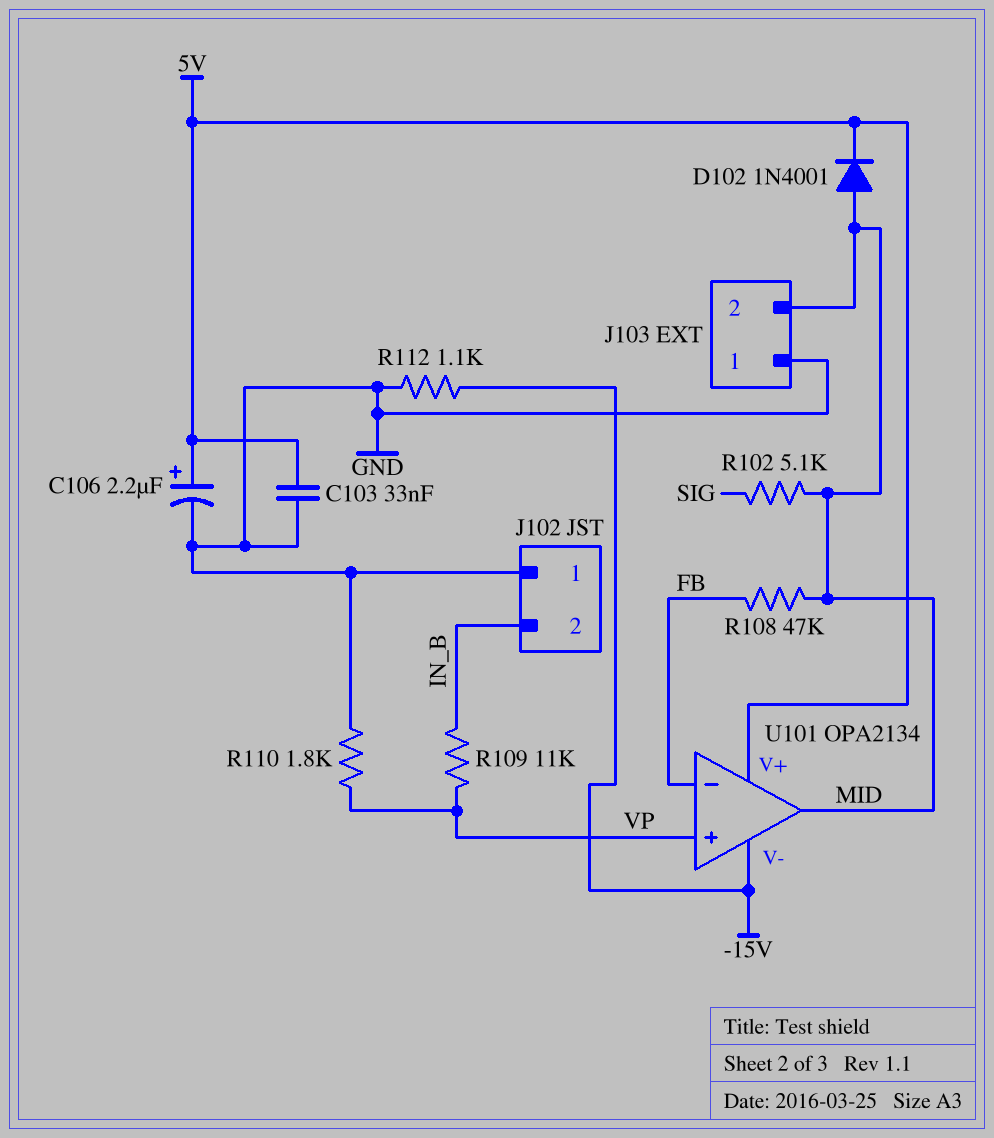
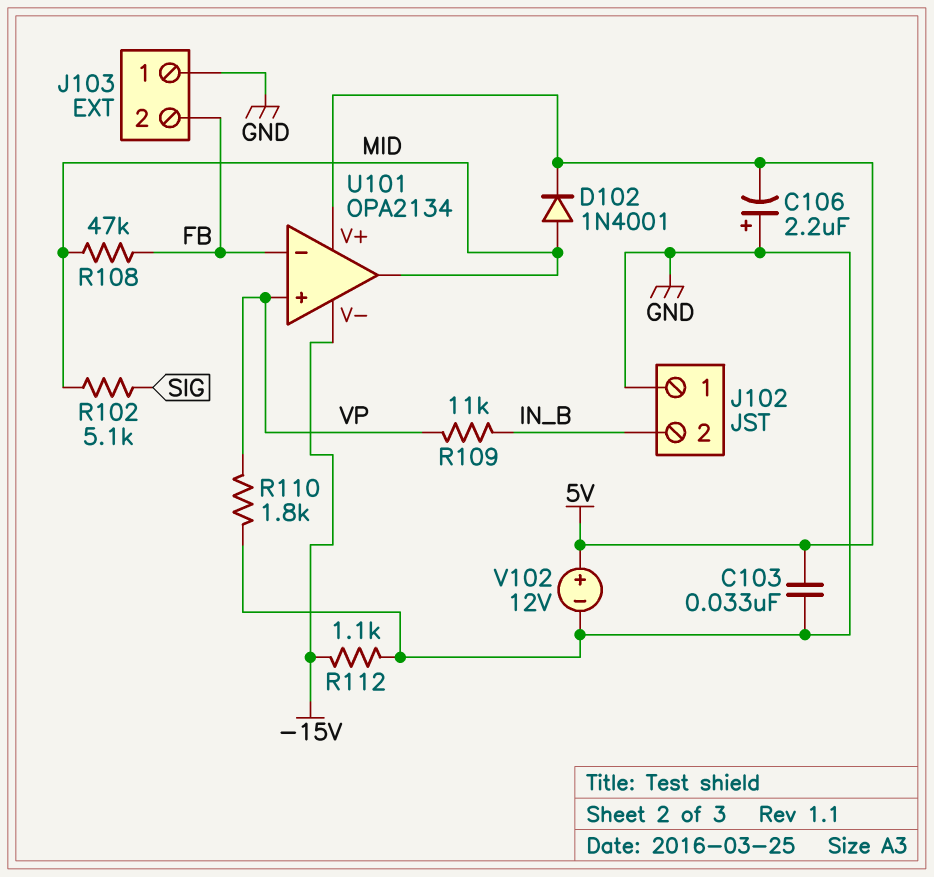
C106: 2.2uF (plus 5V, minus GND) -> 2.2uF (plus GND, minus 5V)
J103 pin 2: MID -> FB
V102: none -> 12V (plus 5V, minus GND)

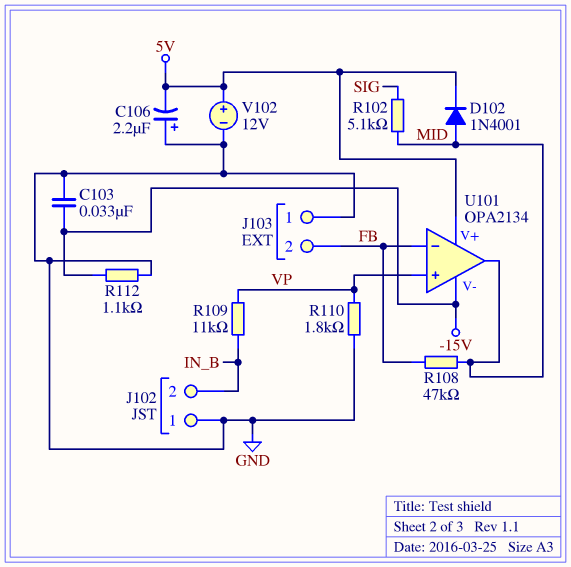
C103: 33nF (5V, GND) -> 33nF (-15V, GND)

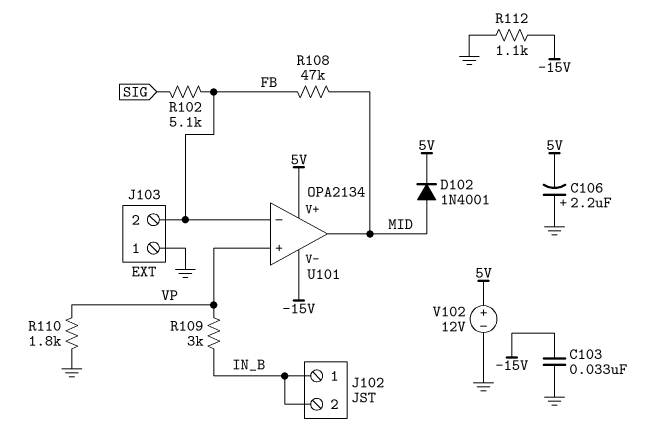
J102 pin 1: GND -> IN_B
R102: 5.1k (MID, SIG) -> 5.1k (FB, SIG)
R109: 11k (IN_B, VP) -> 3k (IN_B, VP)

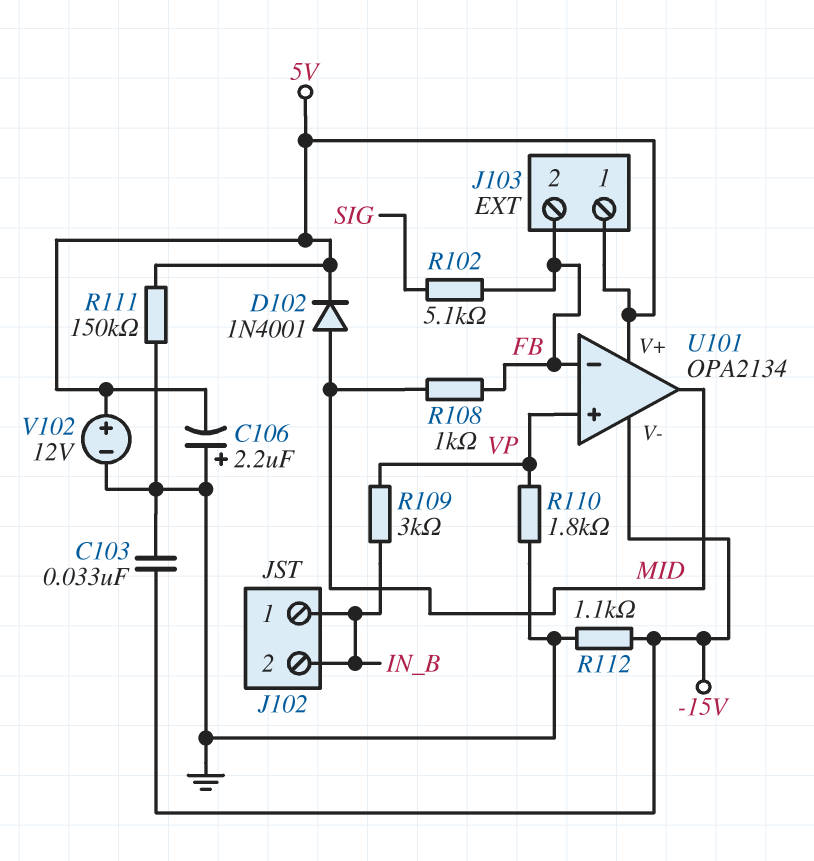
J103 pin 1: GND -> 5V
R108: 47k (FB, MID) -> 1k (FB, MID)
R111: none -> 150k (5V, GND)

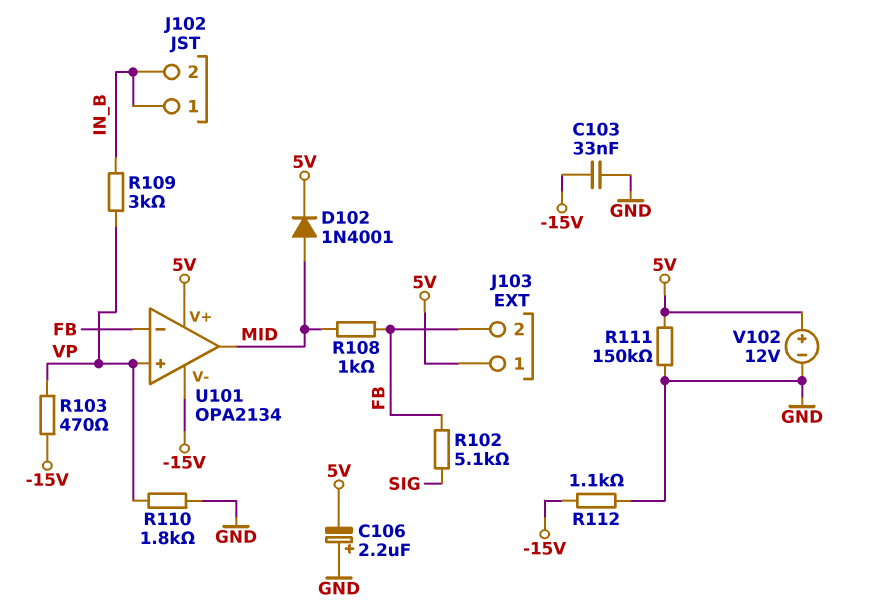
R103: none -> 470 (-15V, VP)

